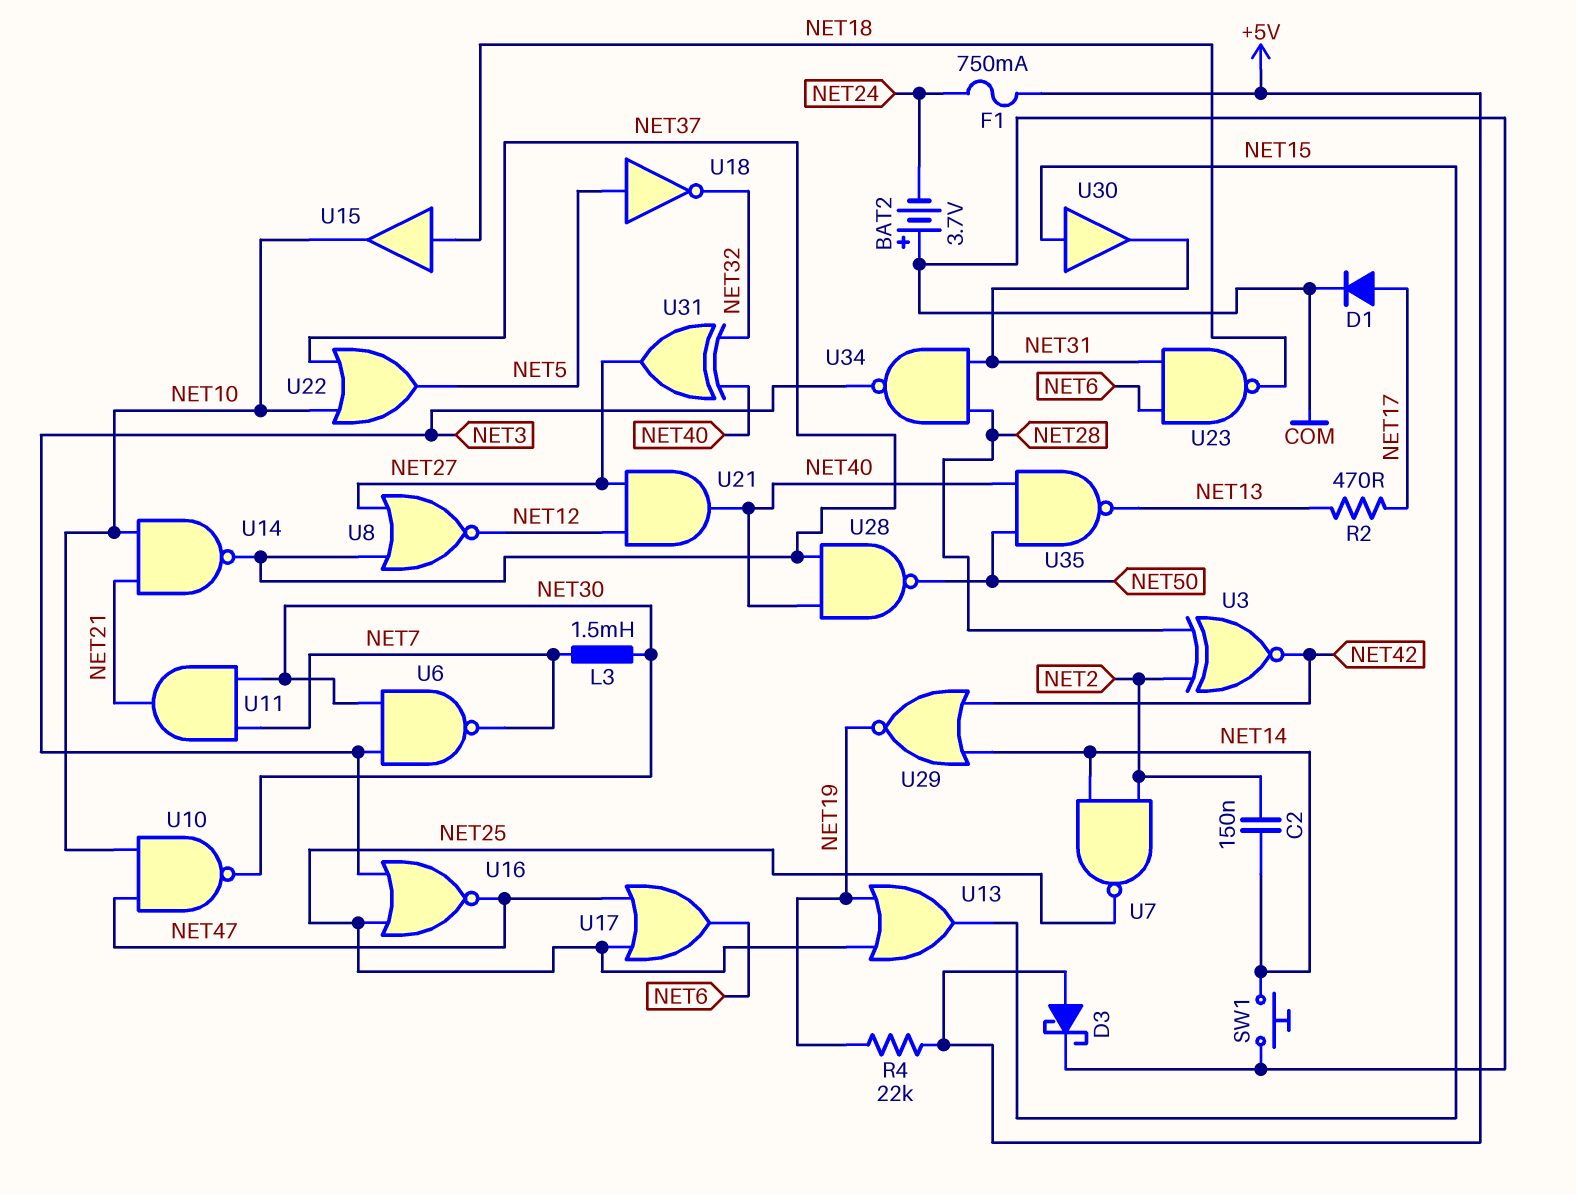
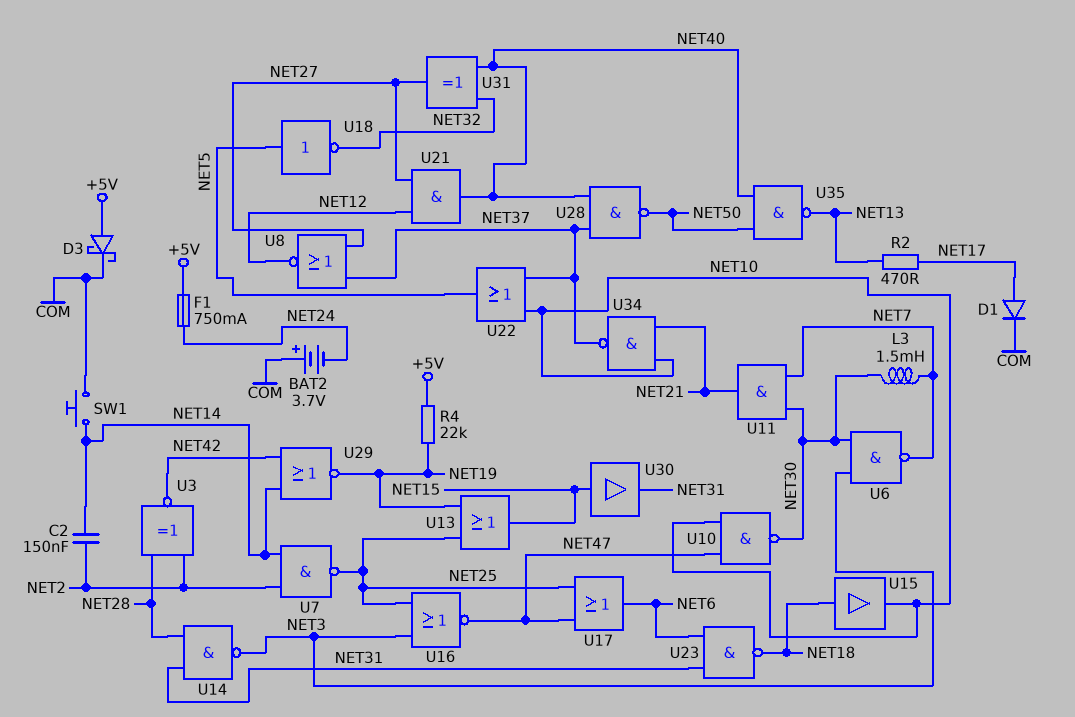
U14: NAND (in NET10, in NET21, out NET37) -> NAND (in NET28, in NET31, out NET3)
U34: NAND (in NET28, in NET31, out NET3) -> NAND (in NET10, in NET21, out NET37)

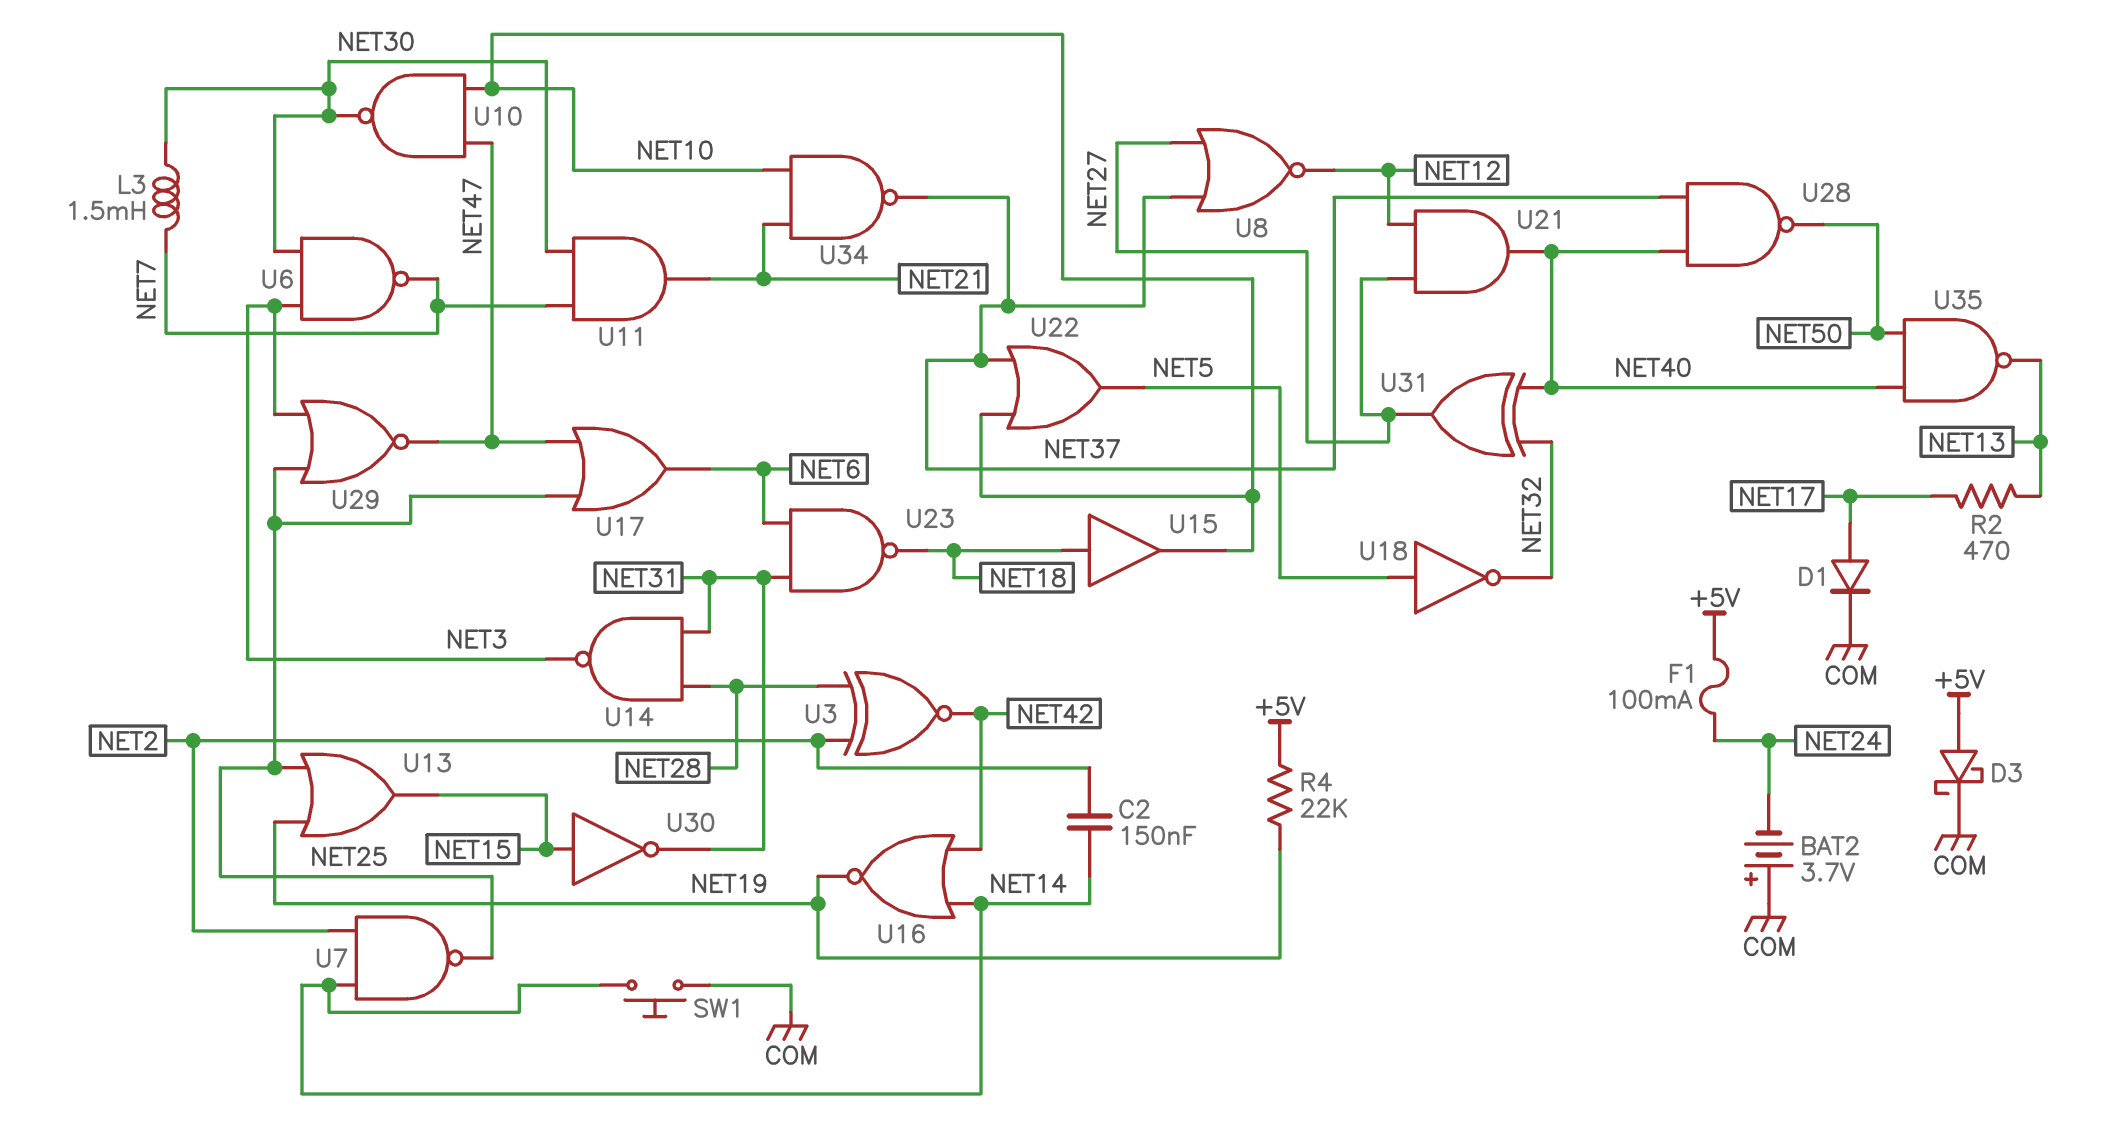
F1: 750mA (+5V, NET24) -> 100mA (+5V, NET24)
U16: NOR (in NET3, in NET25, out NET47) -> NOR (in NET14, in NET42, out NET19)
U29: NOR (in NET14, in NET42, out NET19) -> NOR (in NET3, in NET25, out NET47)
U30: buffer (in NET15, out NET31) -> NOT (in NET15, out NET31)

